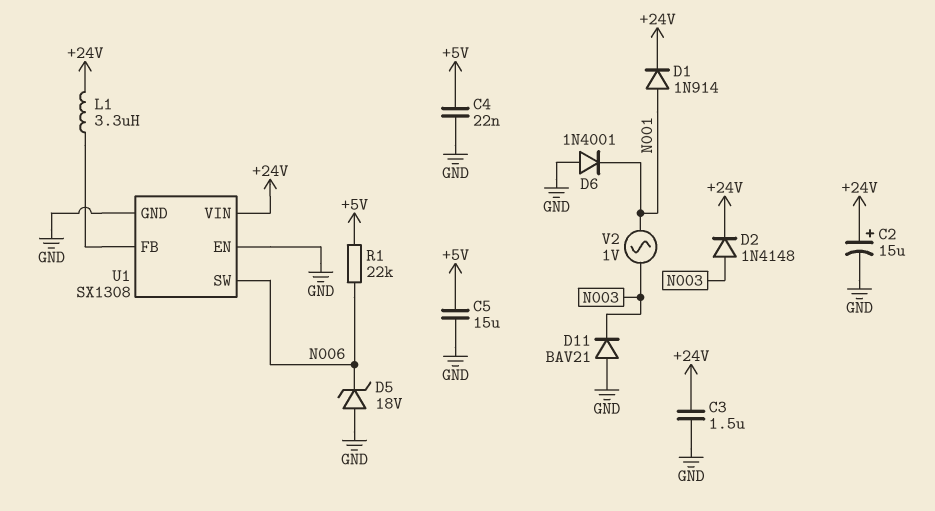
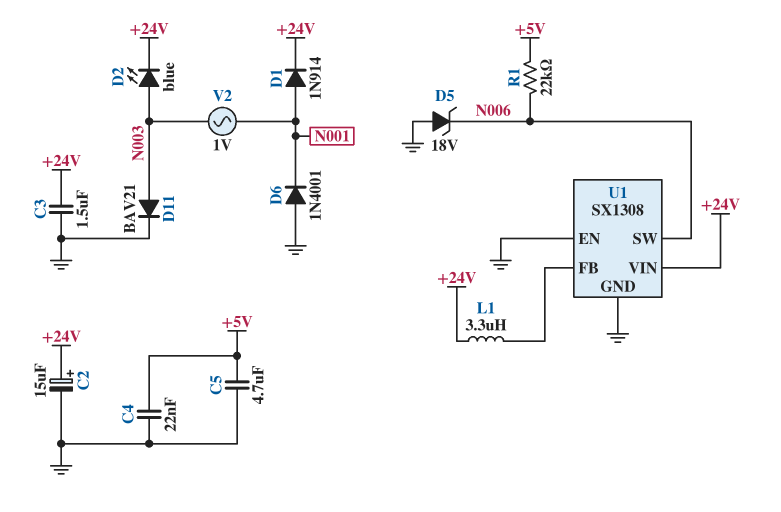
C5: 15uF (+5V, GND) -> 4.7uF (+5V, GND)
D2: diode 1N4148 (A N003, K +24V) -> LED blue (A N003, K +24V)
D11: diode BAV21 (A GND, K N003) -> diode BAV21 (A N003, K GND)

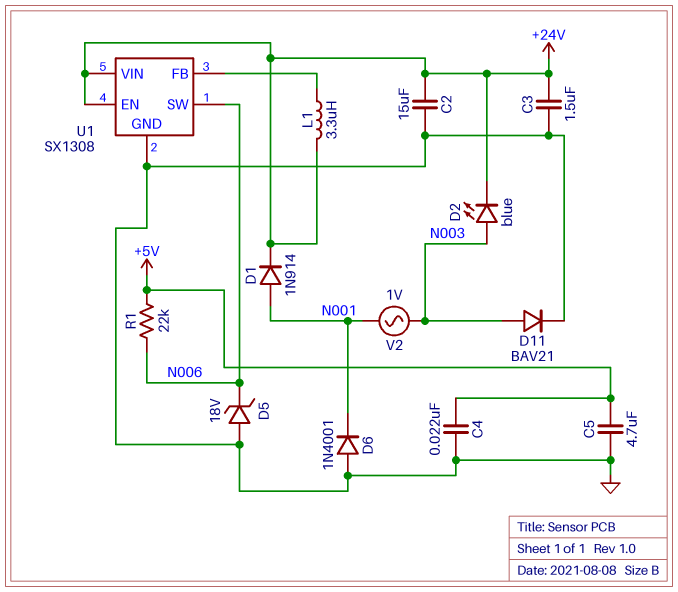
C2: 15uF (plus +24V, minus GND) -> 15uF (+24V, GND)
U1 pin EN: GND -> +24V

